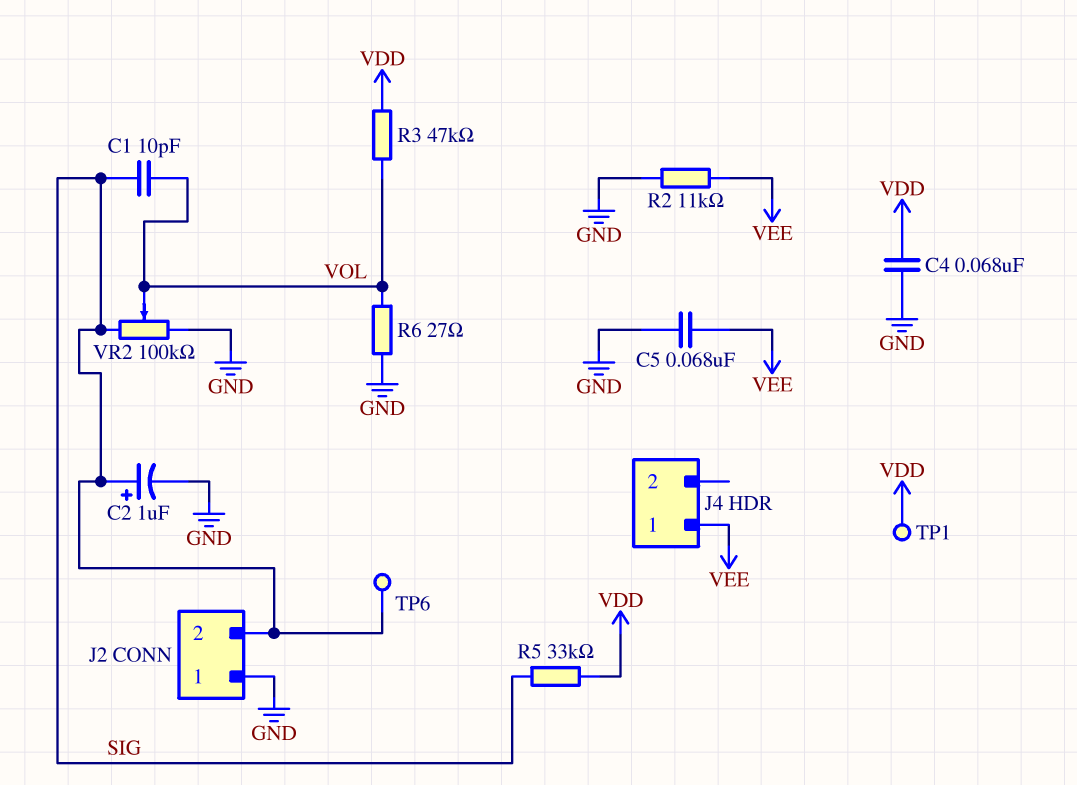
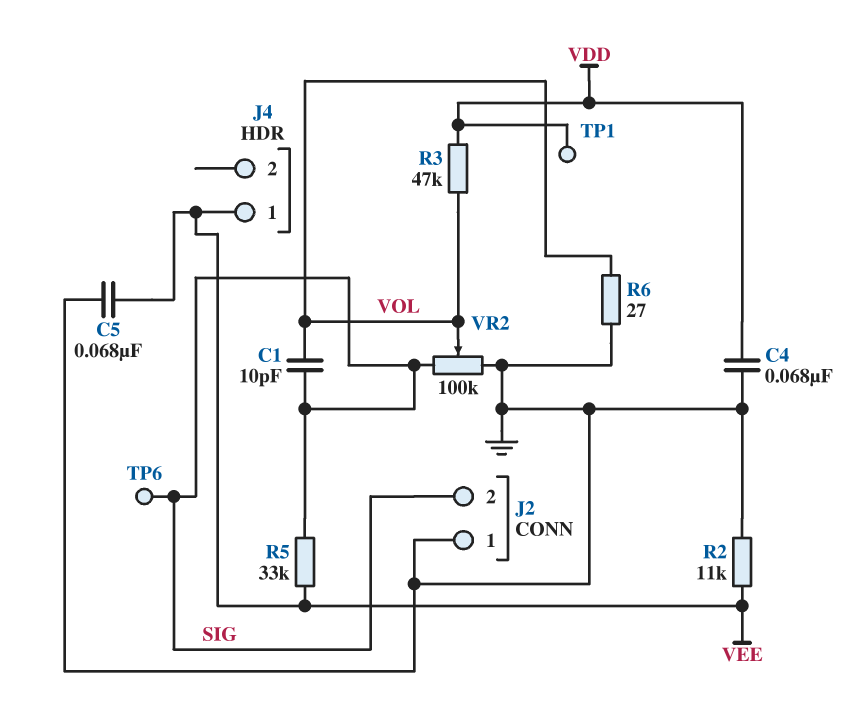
C2: 1uF (plus SIG, minus GND) -> none
R5: 33k (SIG, VDD) -> 33k (SIG, VEE)

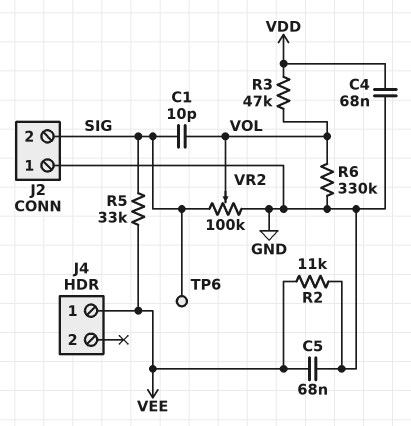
R6: 27 (GND, VOL) -> 330k (GND, VOL)
TP1: test point (VDD) -> none

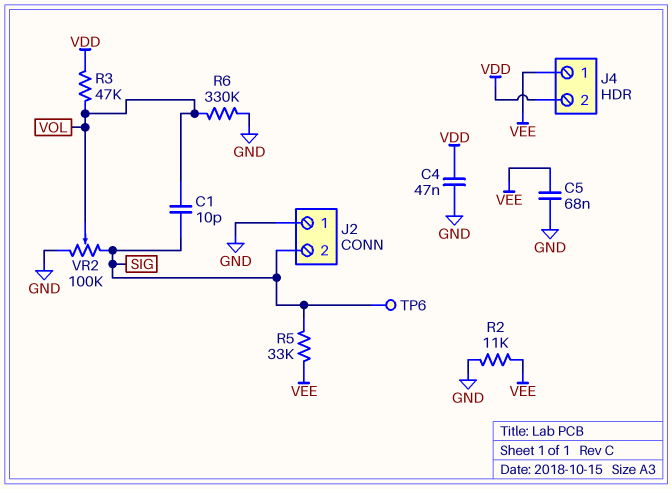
C4: 68nF (GND, VDD) -> 47nF (GND, VDD)
J4 pin 2: none -> VDD

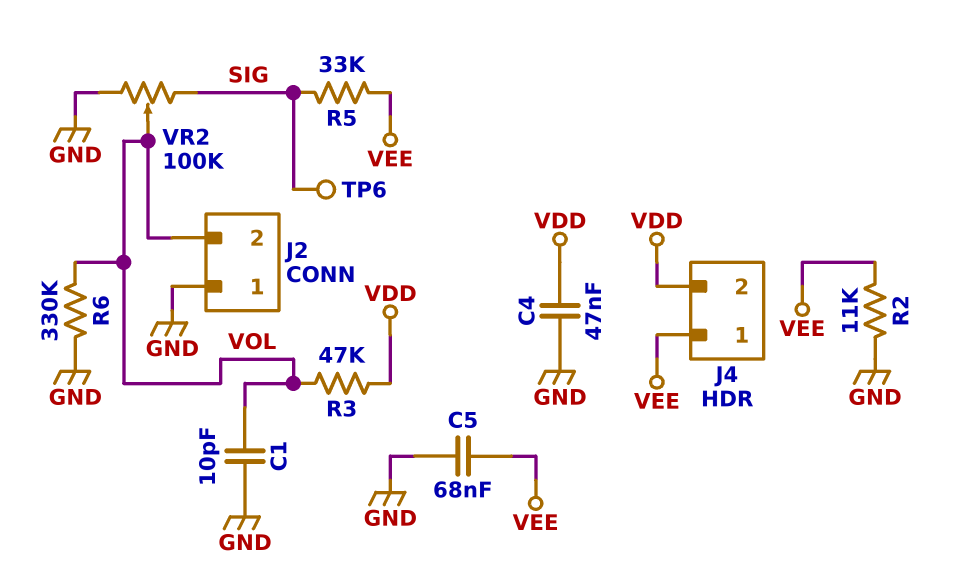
C1: 10pF (SIG, VOL) -> 10pF (GND, VOL)
J2 pin 2: SIG -> VOL

